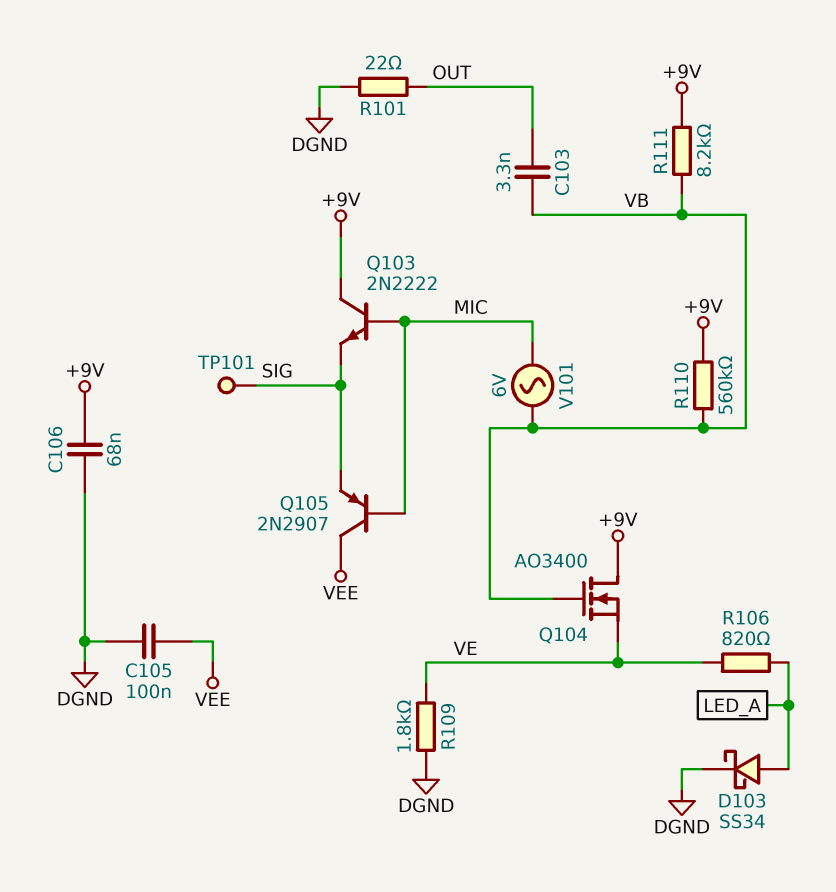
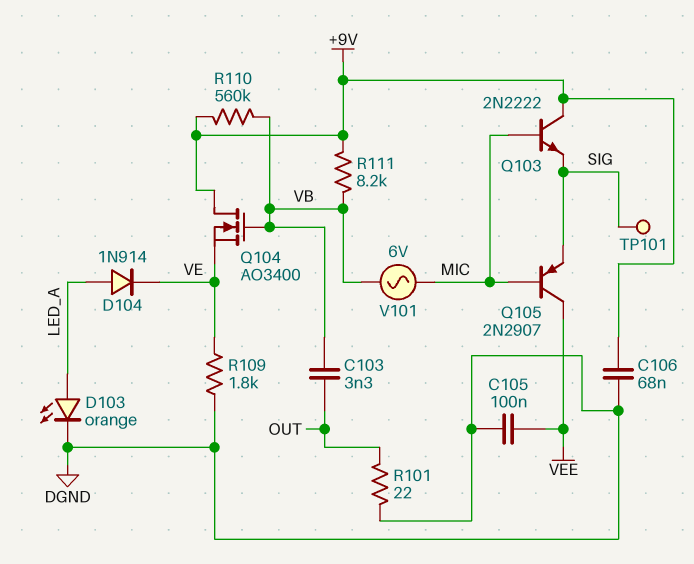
D103: schottky SS34 (A LED_A, K DGND) -> LED orange (A LED_A, K DGND)
D104: none -> diode 1N914 (A LED_A, K VE)
R106: 820 (LED_A, VE) -> none

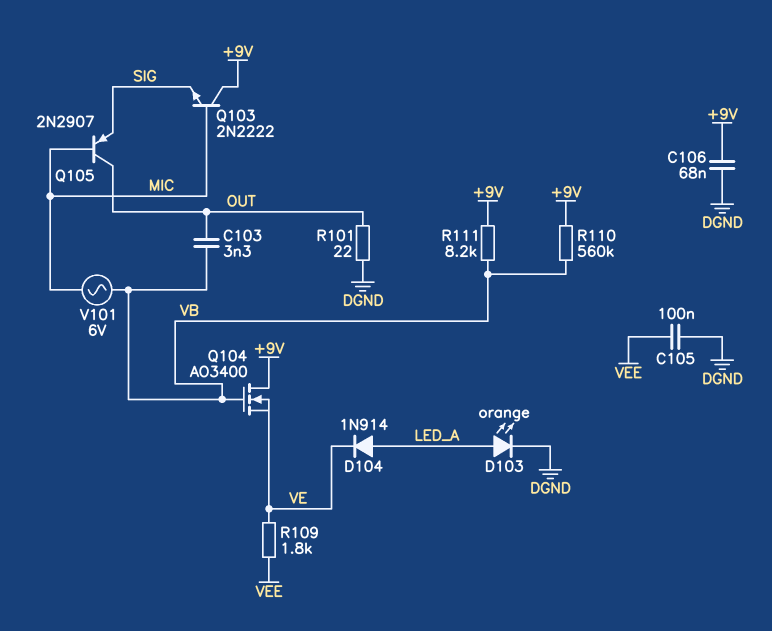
Q105: PNP 2N2907 (B MIC, C VEE, E SIG) -> PNP 2N2907 (B MIC, C OUT, E SIG)
R109: 1.8k (DGND, VE) -> 1.8k (VE, VEE)
TP101: test point (SIG) -> none

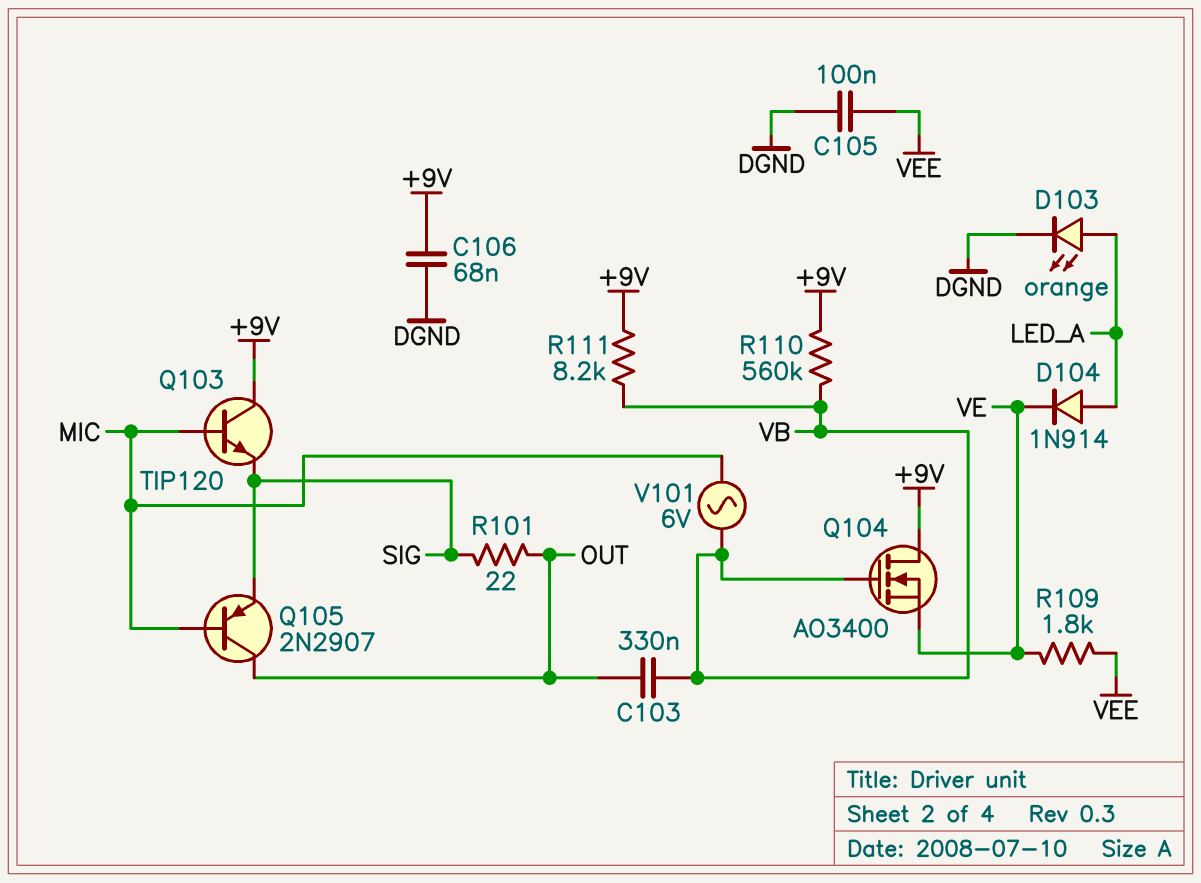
C103: 3.3nF (OUT, VB) -> 330nF (OUT, VB)
Q103: NPN 2N2222 (B MIC, C +9V, E SIG) -> NPN TIP120 (B MIC, C +9V, E SIG)
R101: 22 (DGND, OUT) -> 22 (OUT, SIG)

